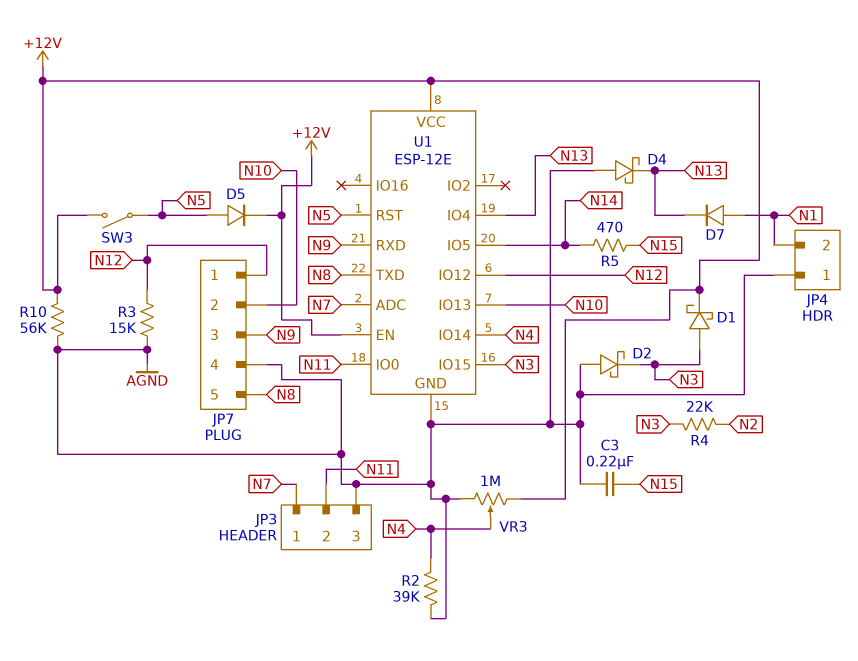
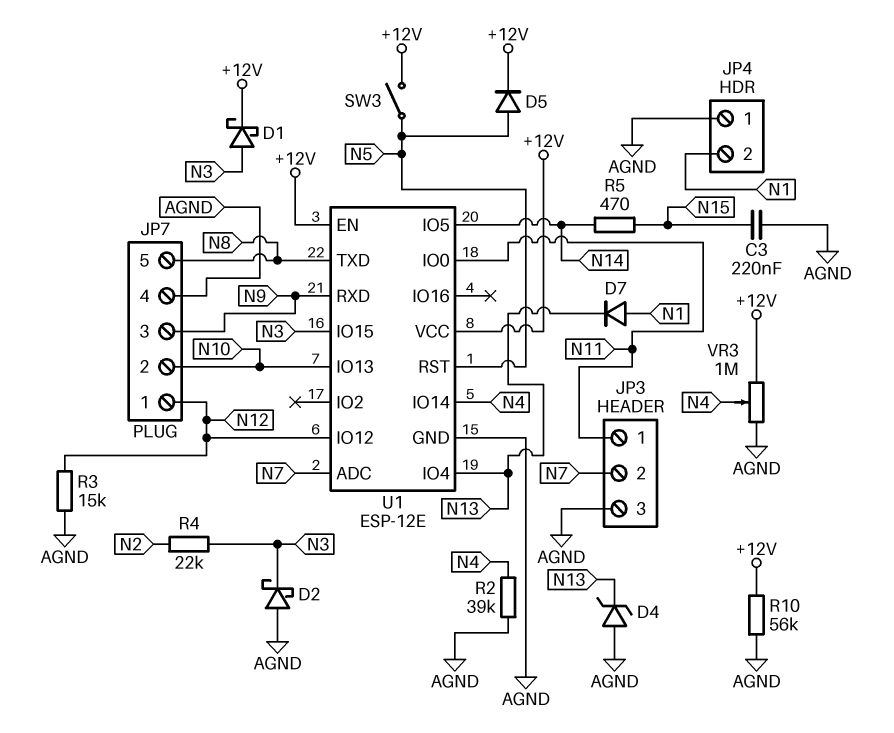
D4: schottky (A AGND, K N13) -> zener (A AGND, K N13)
JP3 pin 1: N7 -> N11
JP3 pin 2: N11 -> N7

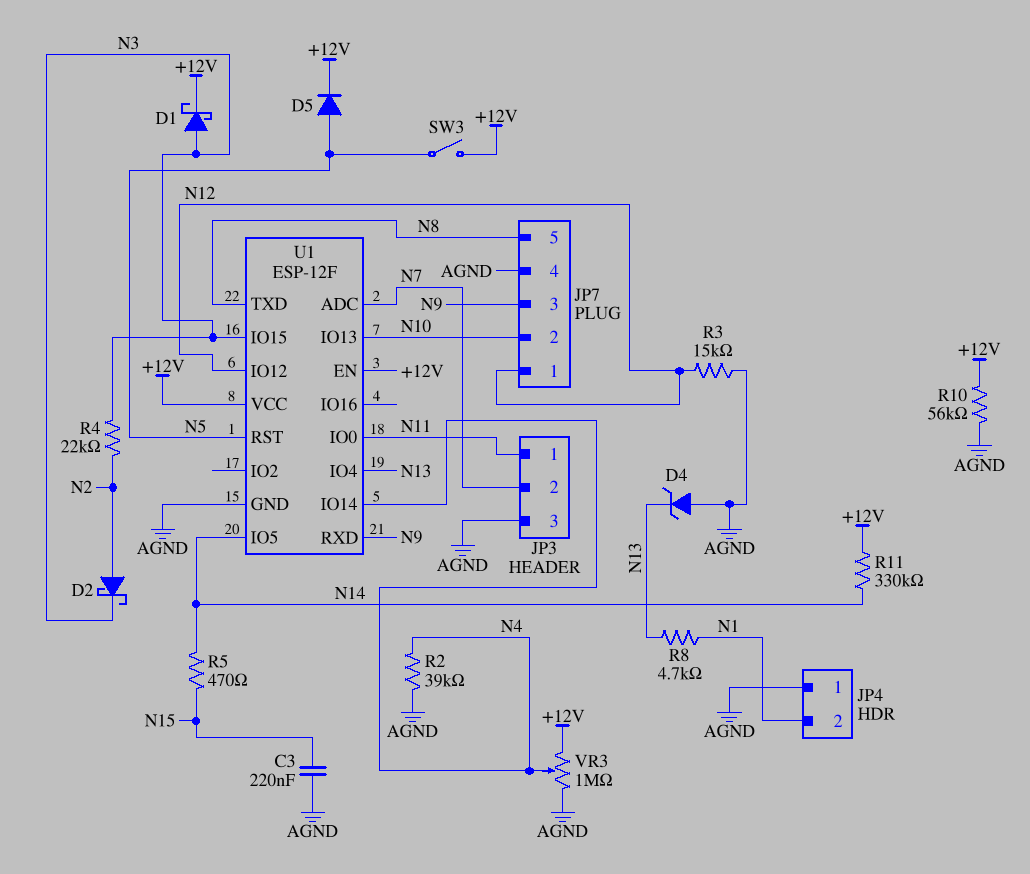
D2: schottky (A AGND, K N3) -> schottky (A N2, K N3)
D7: diode (A N1, K N13) -> none
R8: none -> 4.7k (N1, N13)
R11: none -> 330k (+12V, N14)
U1: ESP-12E -> ESP-12F

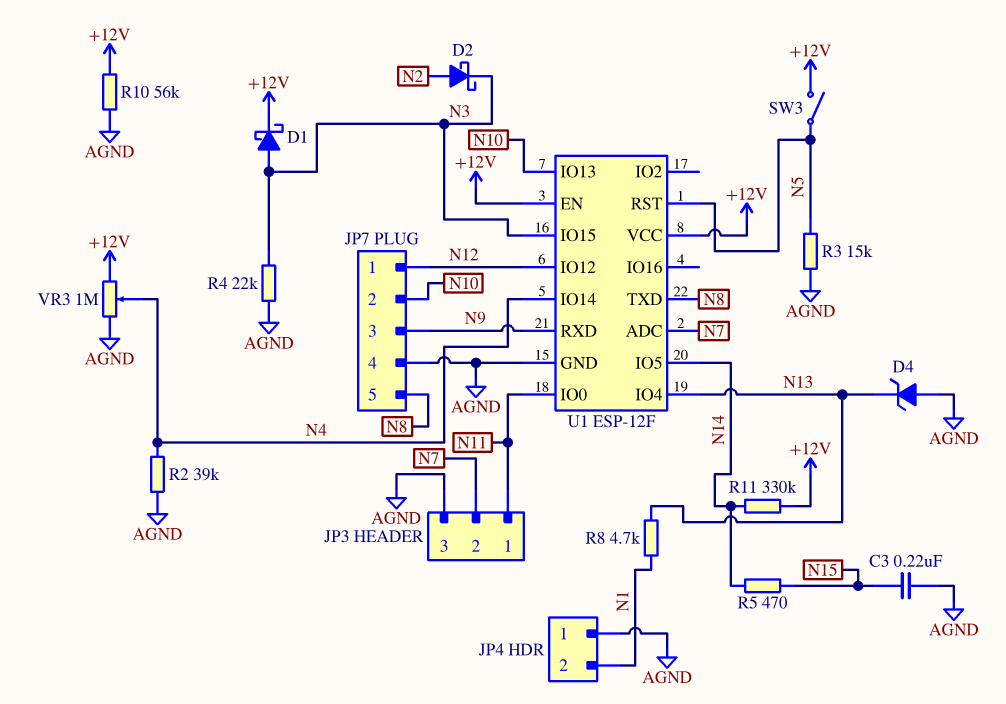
D5: diode (A N5, K +12V) -> none
R3: 15k (AGND, N12) -> 15k (AGND, N5)
R4: 22k (N2, N3) -> 22k (AGND, N3)

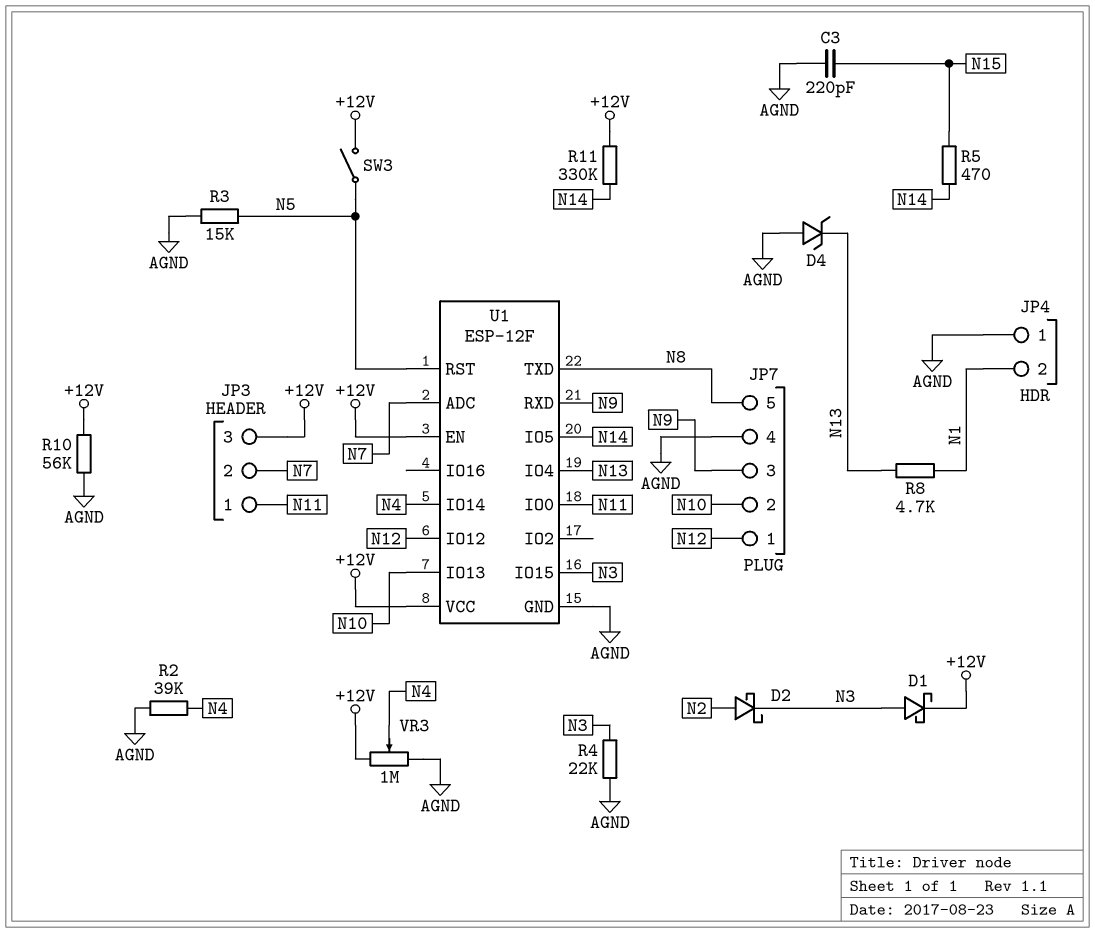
C3: 220nF (AGND, N15) -> 220pF (AGND, N15)
JP3 pin 3: AGND -> +12V

